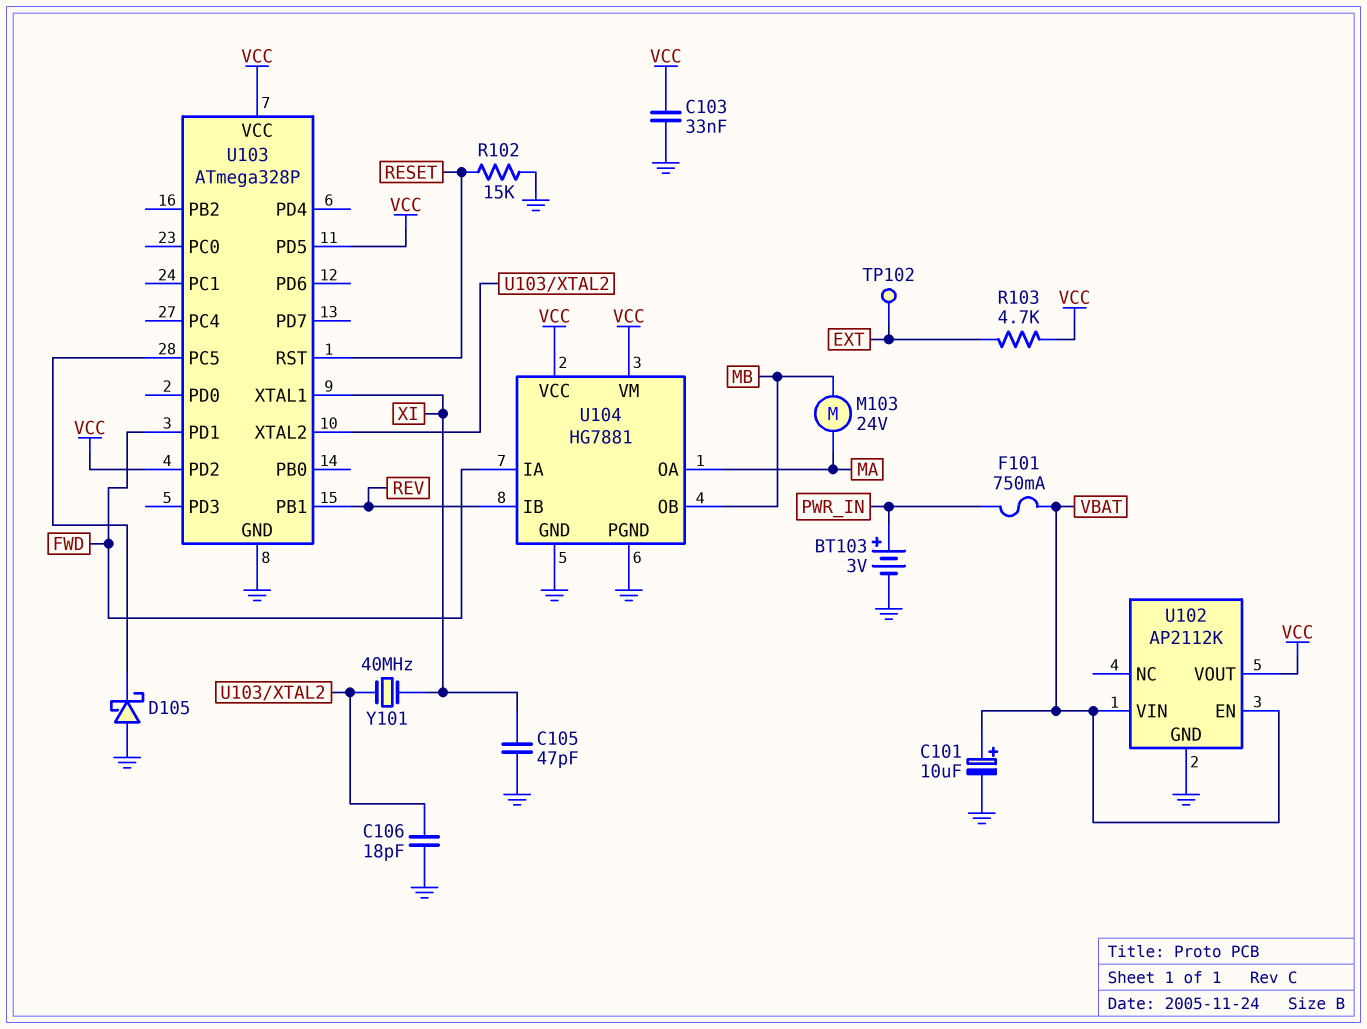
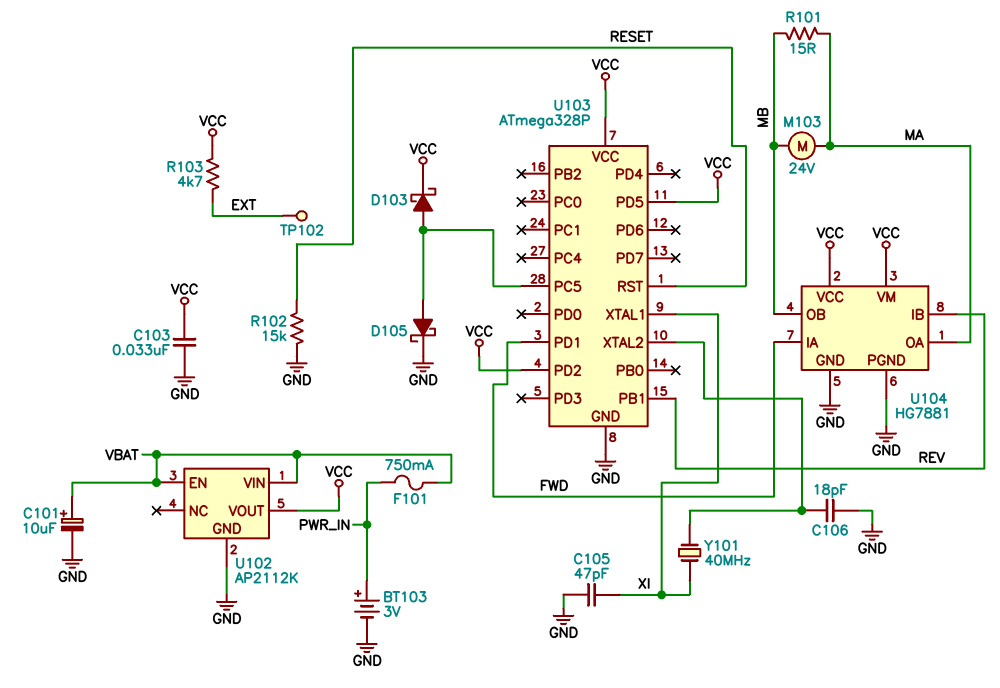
D103: none -> schottky (A U103/PC5, K VCC)
D105: schottky (A GND, K U103/PC5) -> schottky (A U103/PC5, K GND)
R101: none -> 15 (MA, MB)

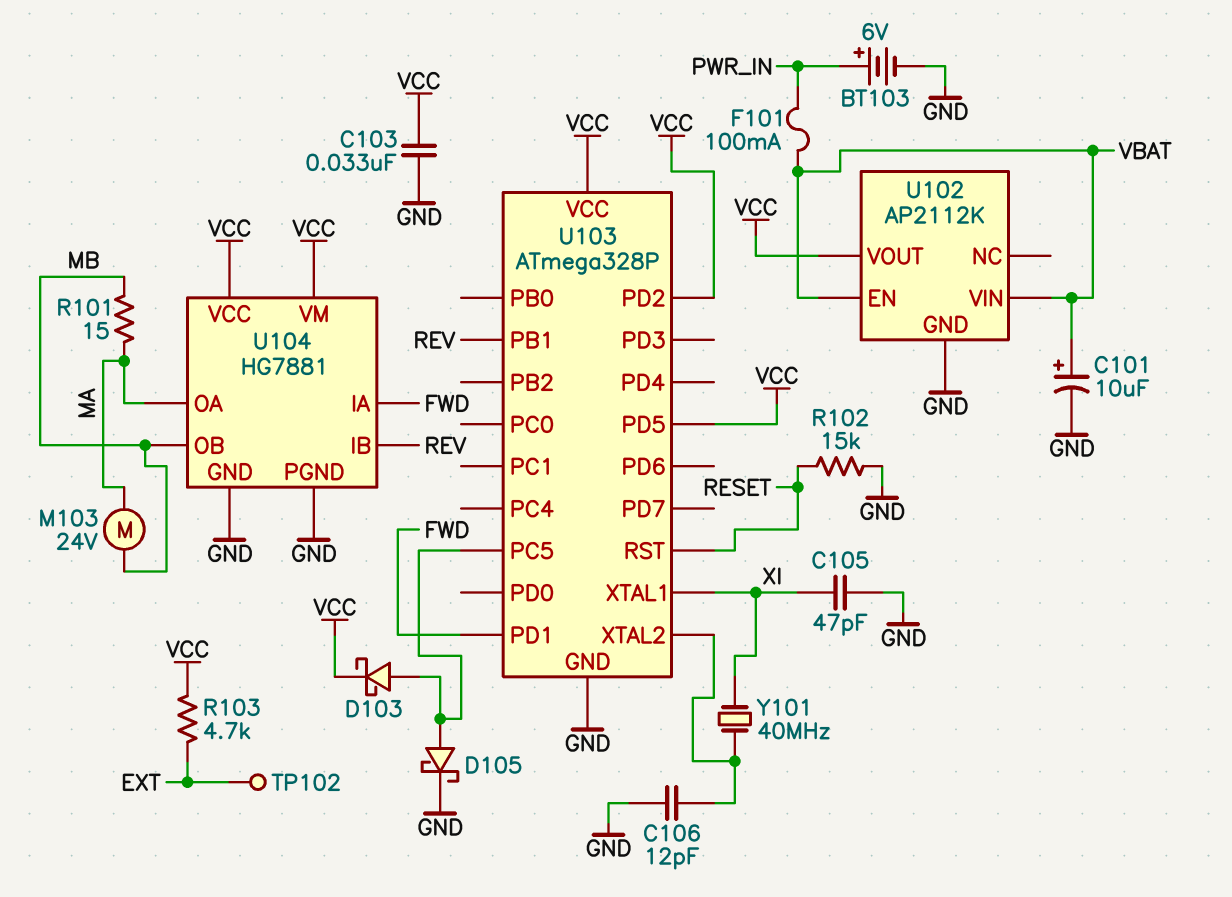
BT103: 3V (plus PWR_IN, minus GND) -> 6V (plus PWR_IN, minus GND)
C106: 18pF (GND, U103/XTAL2) -> 12pF (GND, U103/XTAL2)
F101: 750mA (PWR_IN, VBAT) -> 100mA (PWR_IN, VBAT)

